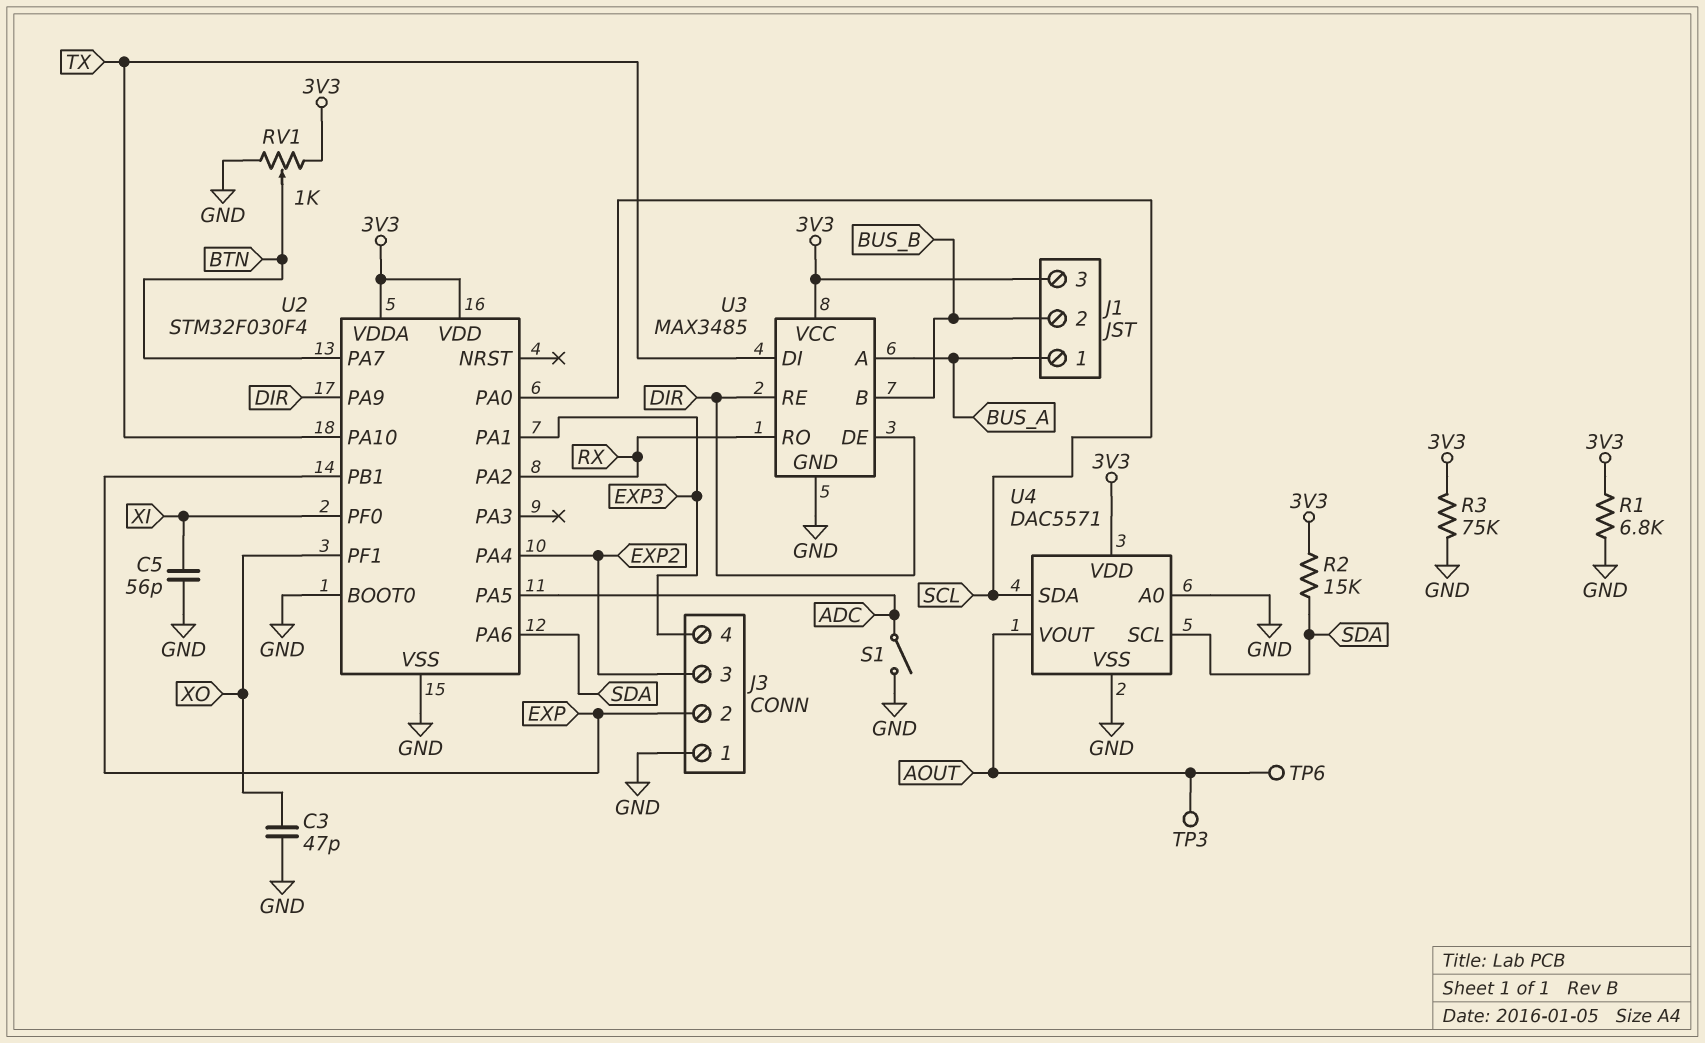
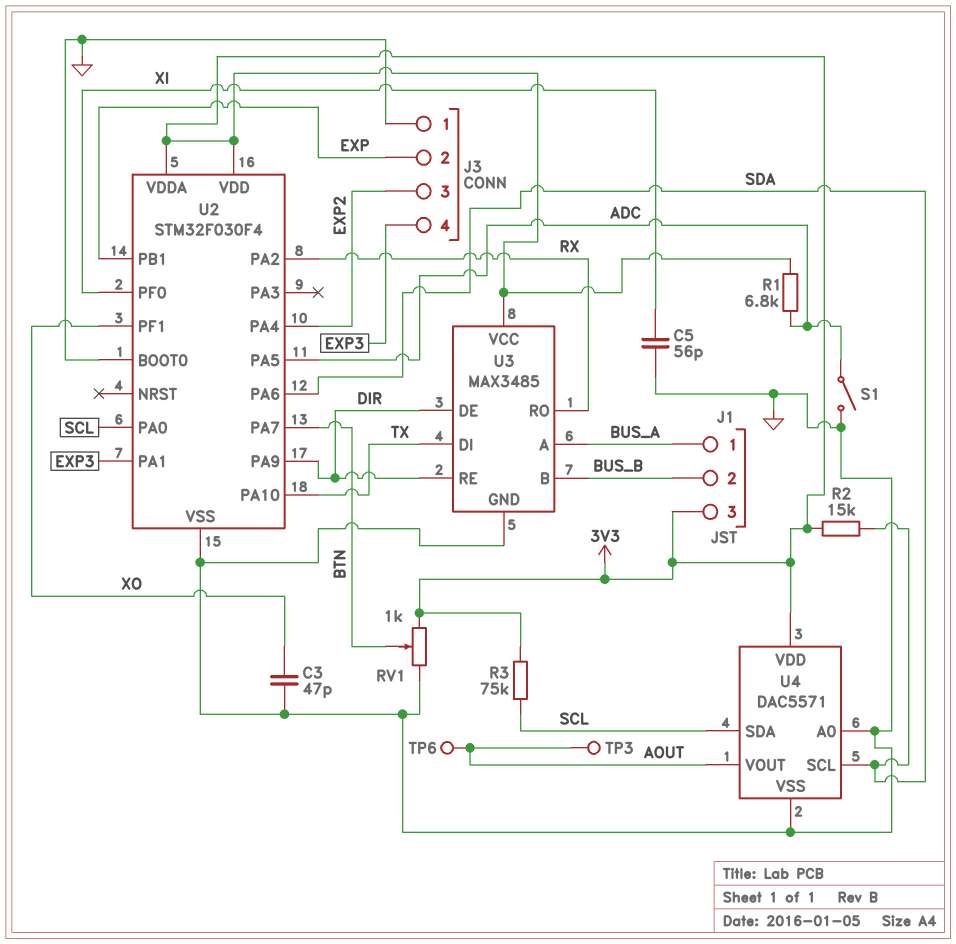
R1: 6.8k (3V3, GND) -> 6.8k (3V3, ADC)
R3: 75k (3V3, GND) -> 75k (3V3, SCL)

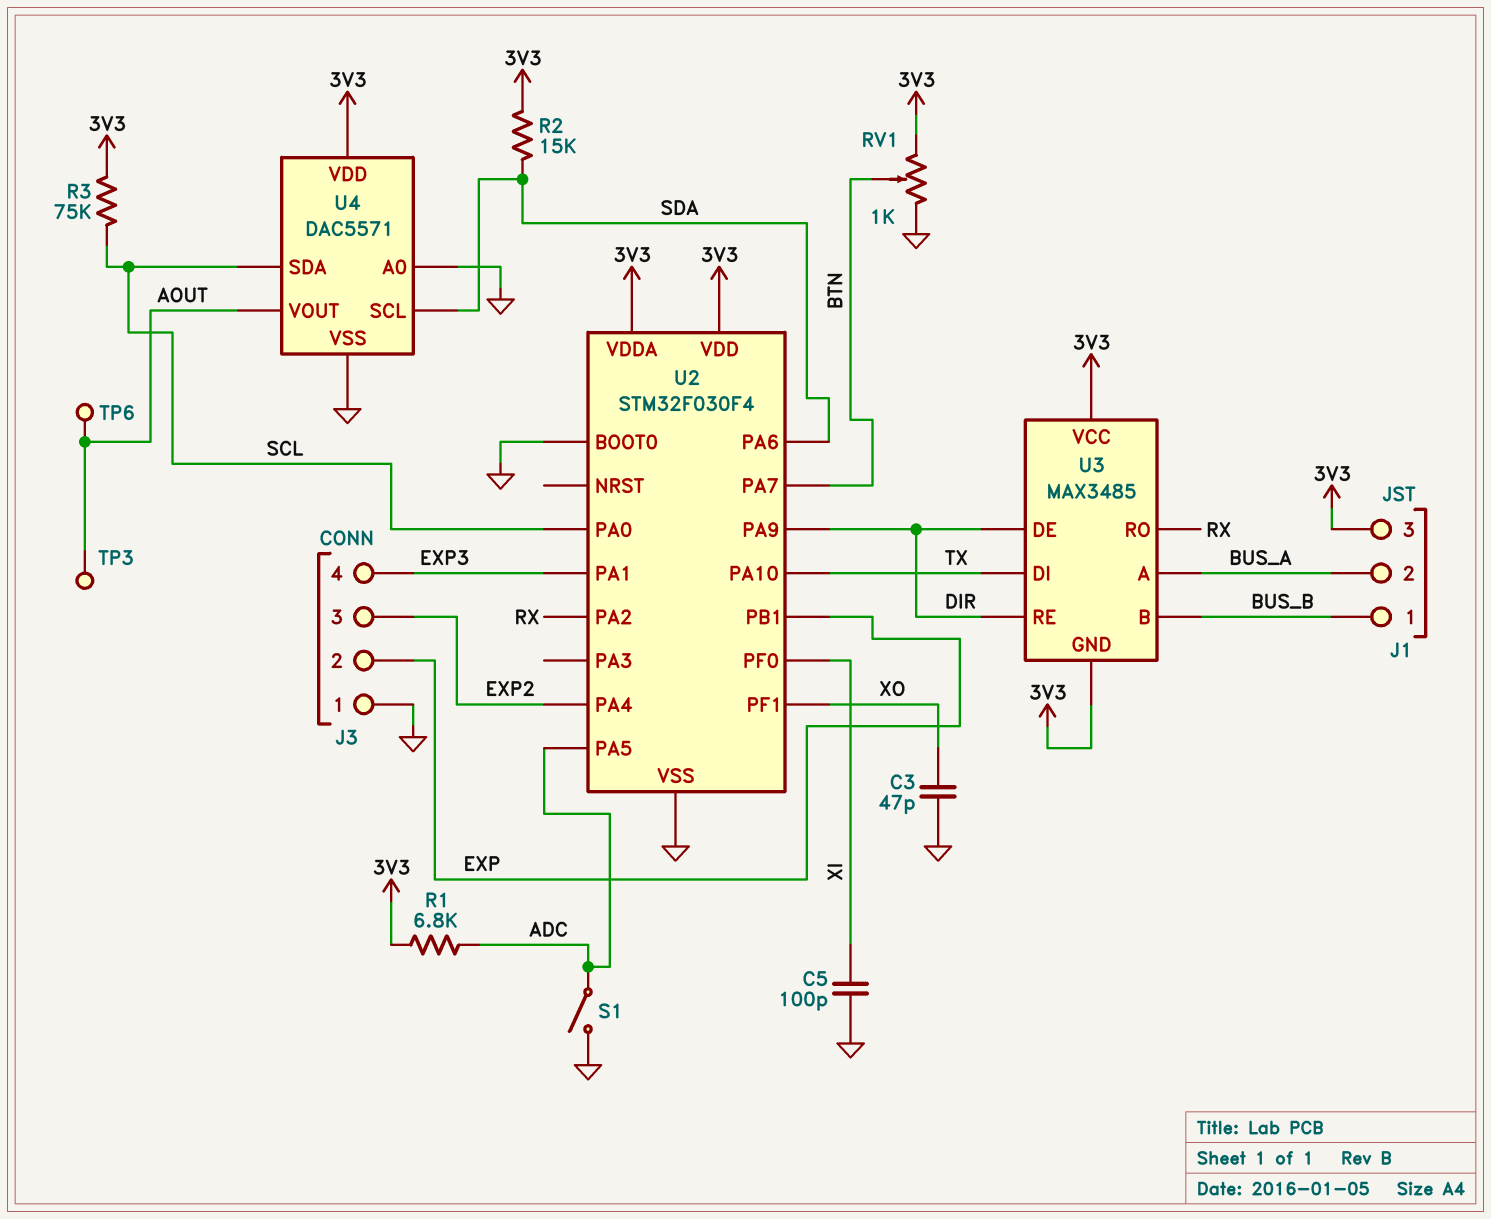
C5: 56pF (GND, XI) -> 100pF (GND, XI)
J1 pin 1: BUS_A -> BUS_B
J1 pin 2: BUS_B -> BUS_A
U3 pin GND: GND -> 3V3

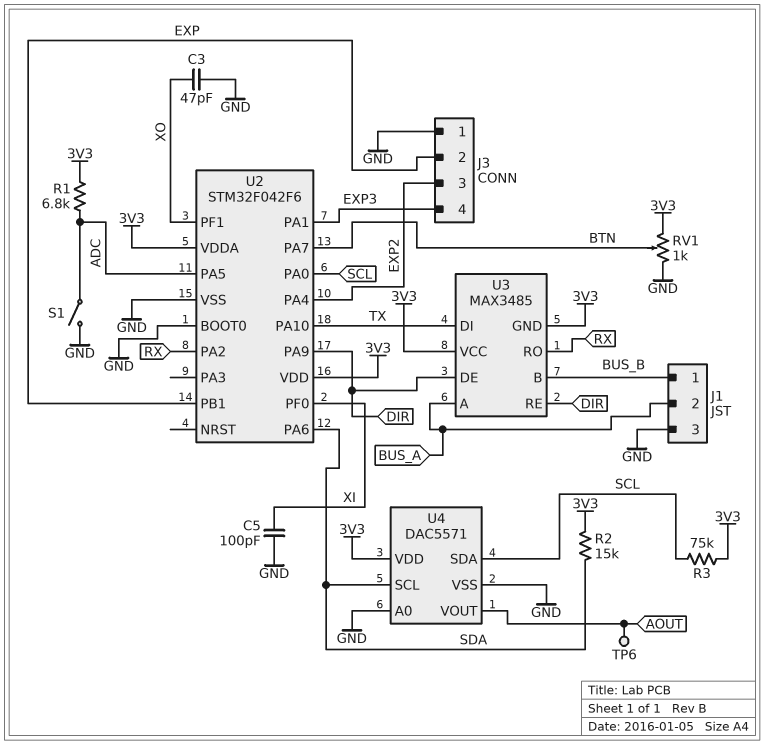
J1 pin 3: 3V3 -> GND
TP3: test point (AOUT) -> none
U2: STM32F030F4 -> STM32F042F6

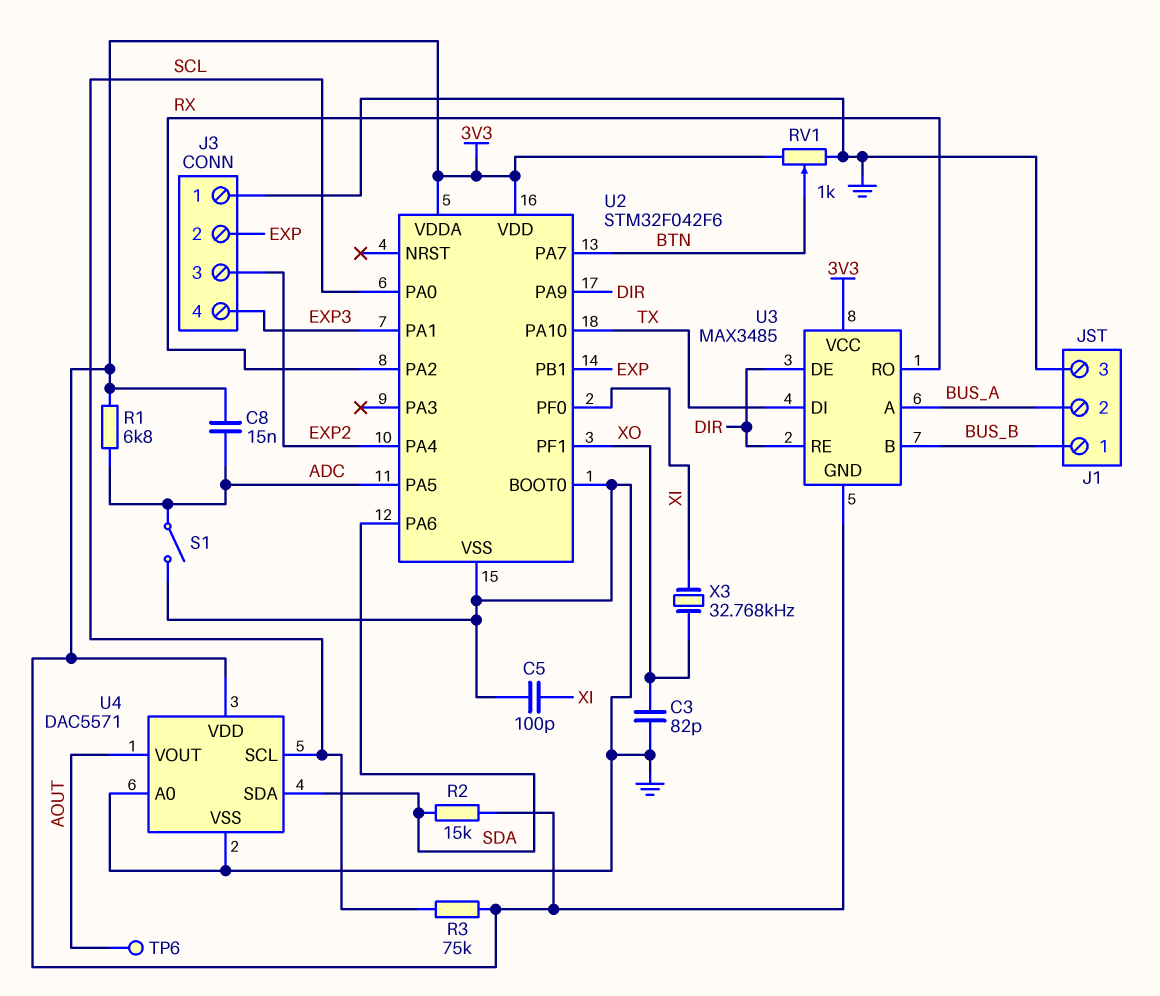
C3: 47pF (GND, XO) -> 82pF (GND, XO)
C8: none -> 15nF (3V3, ADC)
U4 pin SCL: SDA -> SCL
U4 pin SDA: SCL -> SDA
X3: none -> 32.768kHz (XI, XO)

